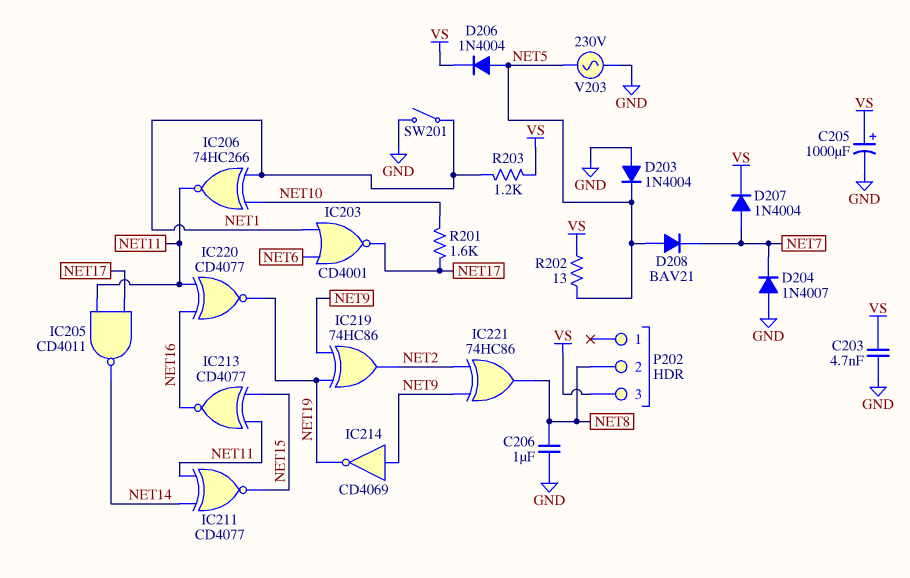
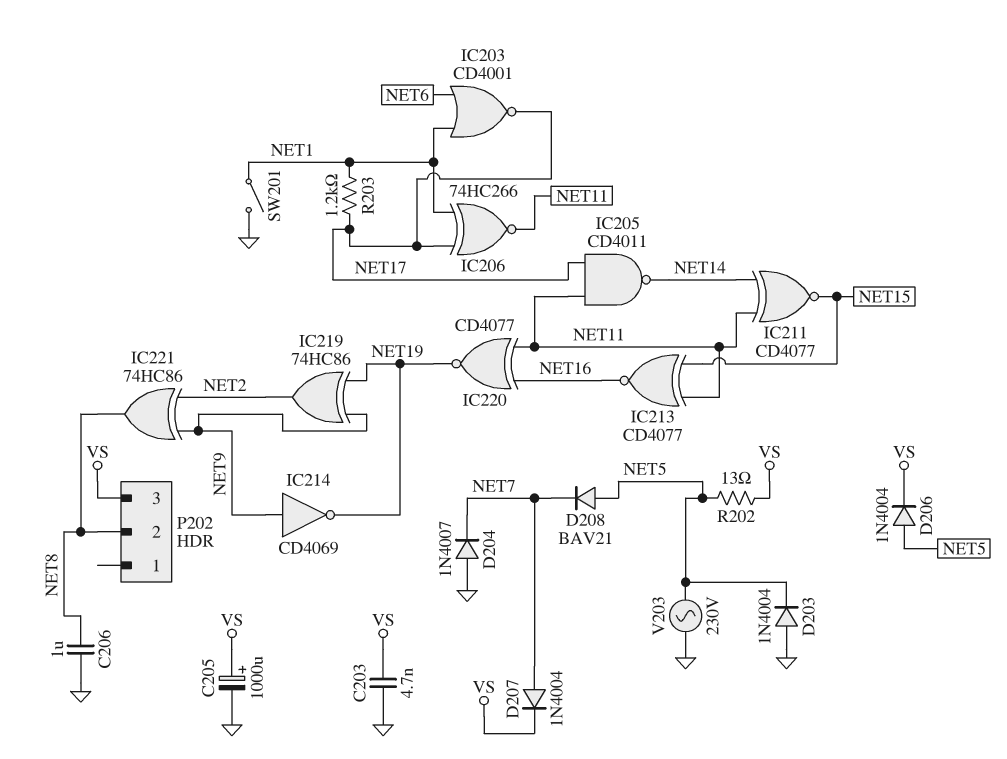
IC206: XNOR 74HC266 (in NET1, in NET10, out NET11) -> XNOR 74HC266 (in NET1, in NET17, out NET11)
R201: 1.6k (NET10, NET17) -> none
R203: 1.2k (NET1, VS) -> 1.2k (NET1, NET17)

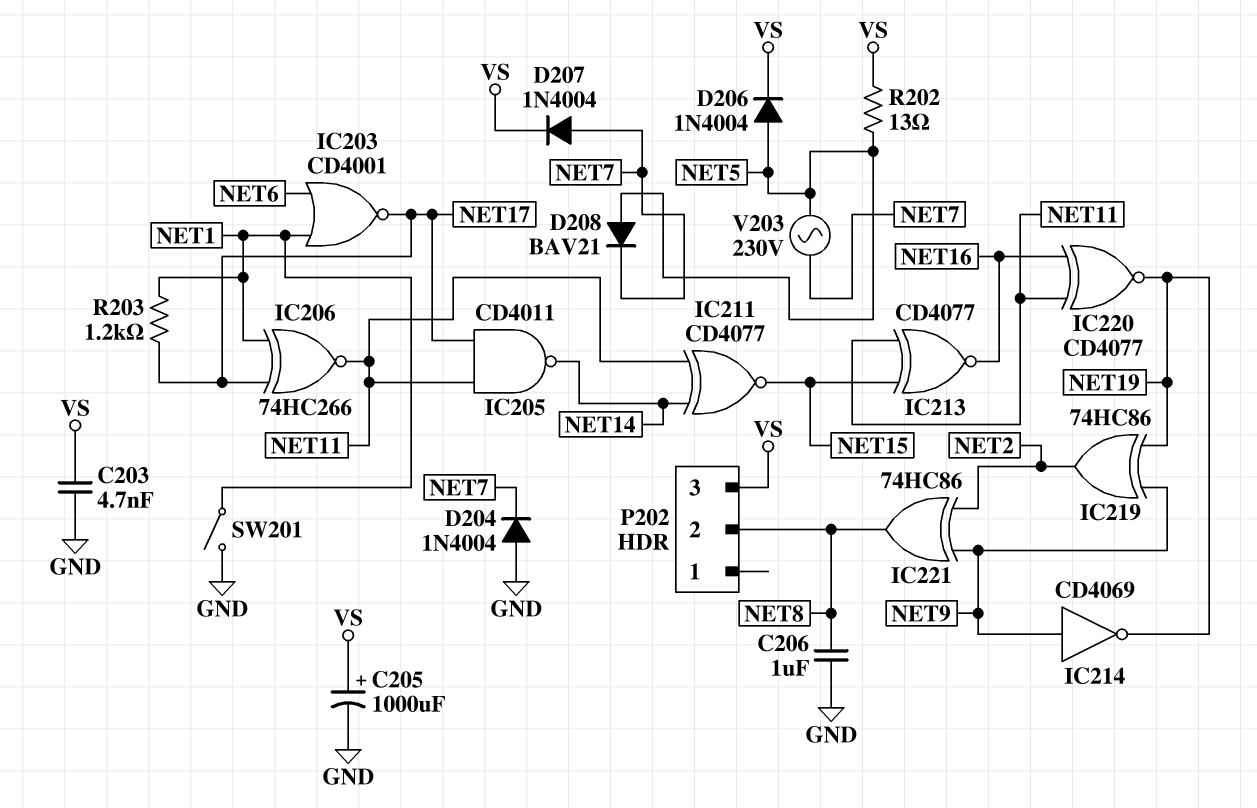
D203: diode 1N4004 (A GND, K NET5) -> none
D204: diode 1N4007 (A GND, K NET7) -> diode 1N4004 (A GND, K NET7)
V203: AC 230V (GND, NET5) -> AC 230V (NET5, NET7)

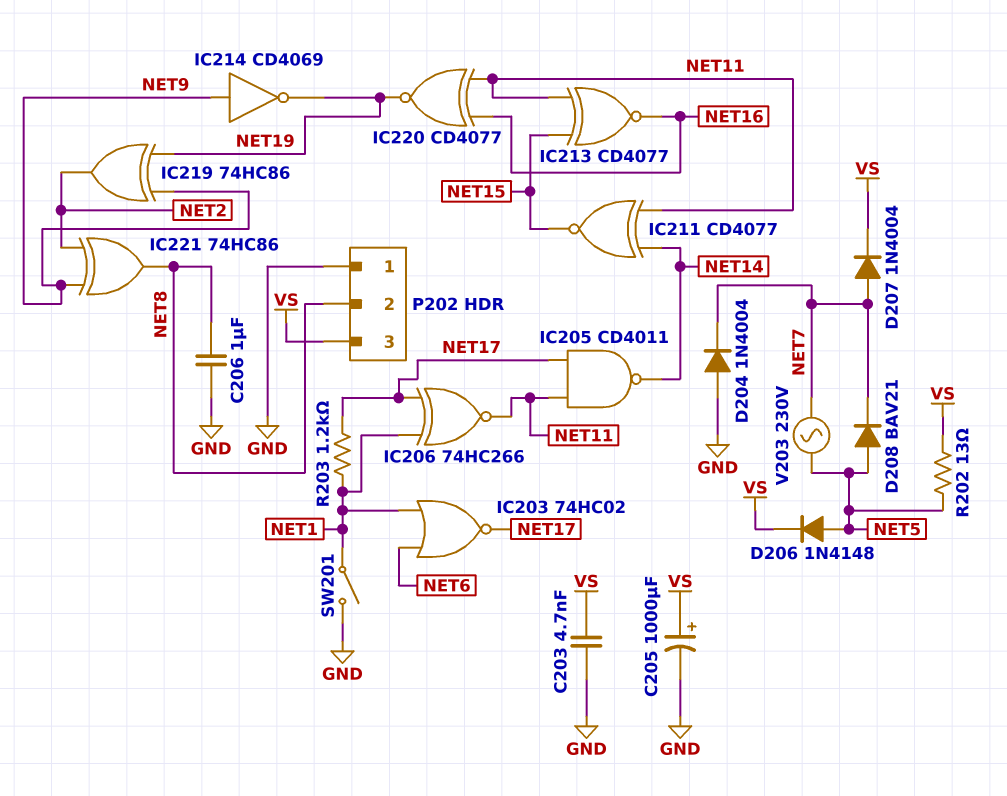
D206: diode 1N4004 (A NET5, K VS) -> diode 1N4148 (A NET5, K VS)
IC203: NOR CD4001 (in NET1, in NET6, out NET17) -> NOR 74HC02 (in NET1, in NET6, out NET17)
P202 pin 1: none -> GND

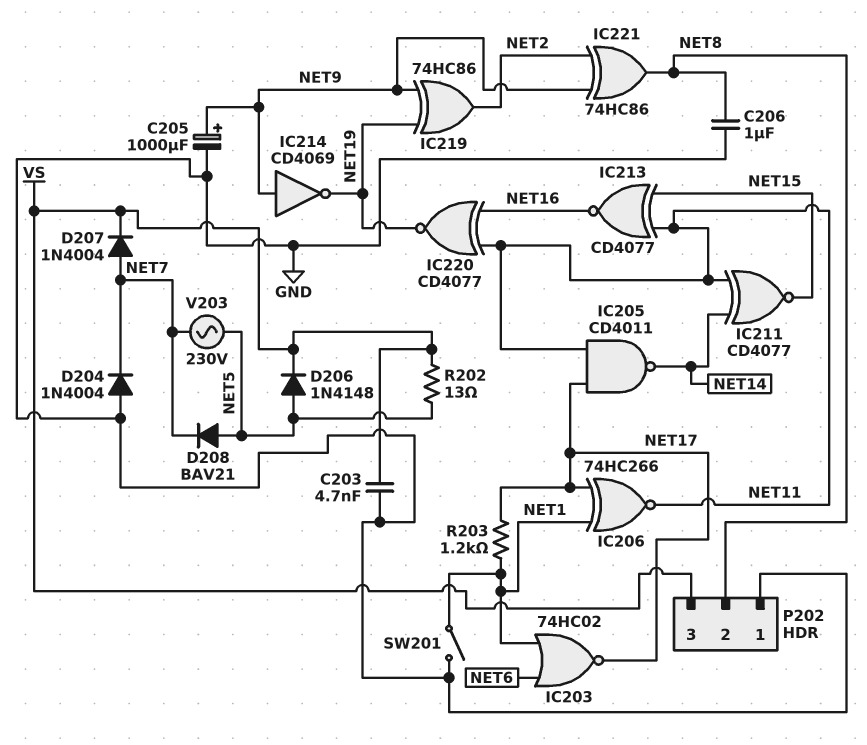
C205: 1000uF (plus VS, minus GND) -> 1000uF (plus NET9, minus GND)

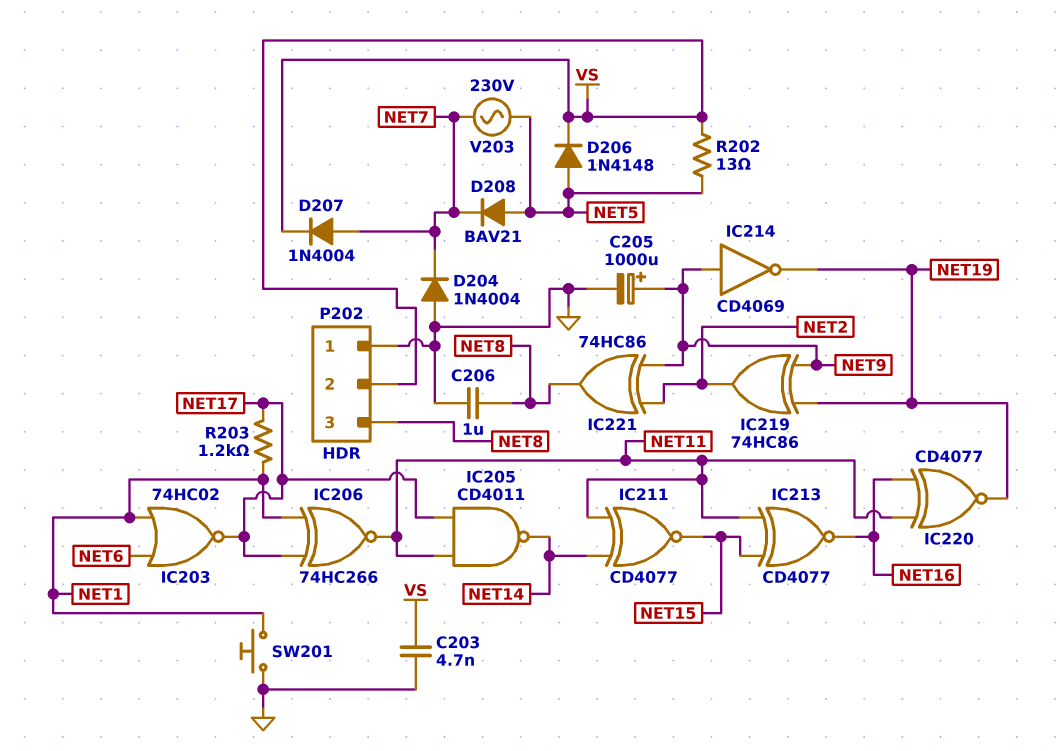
P202 pin 2: NET8 -> VS
P202 pin 3: VS -> NET8
SW201: switch (GND, NET1) -> button (GND, NET1)

